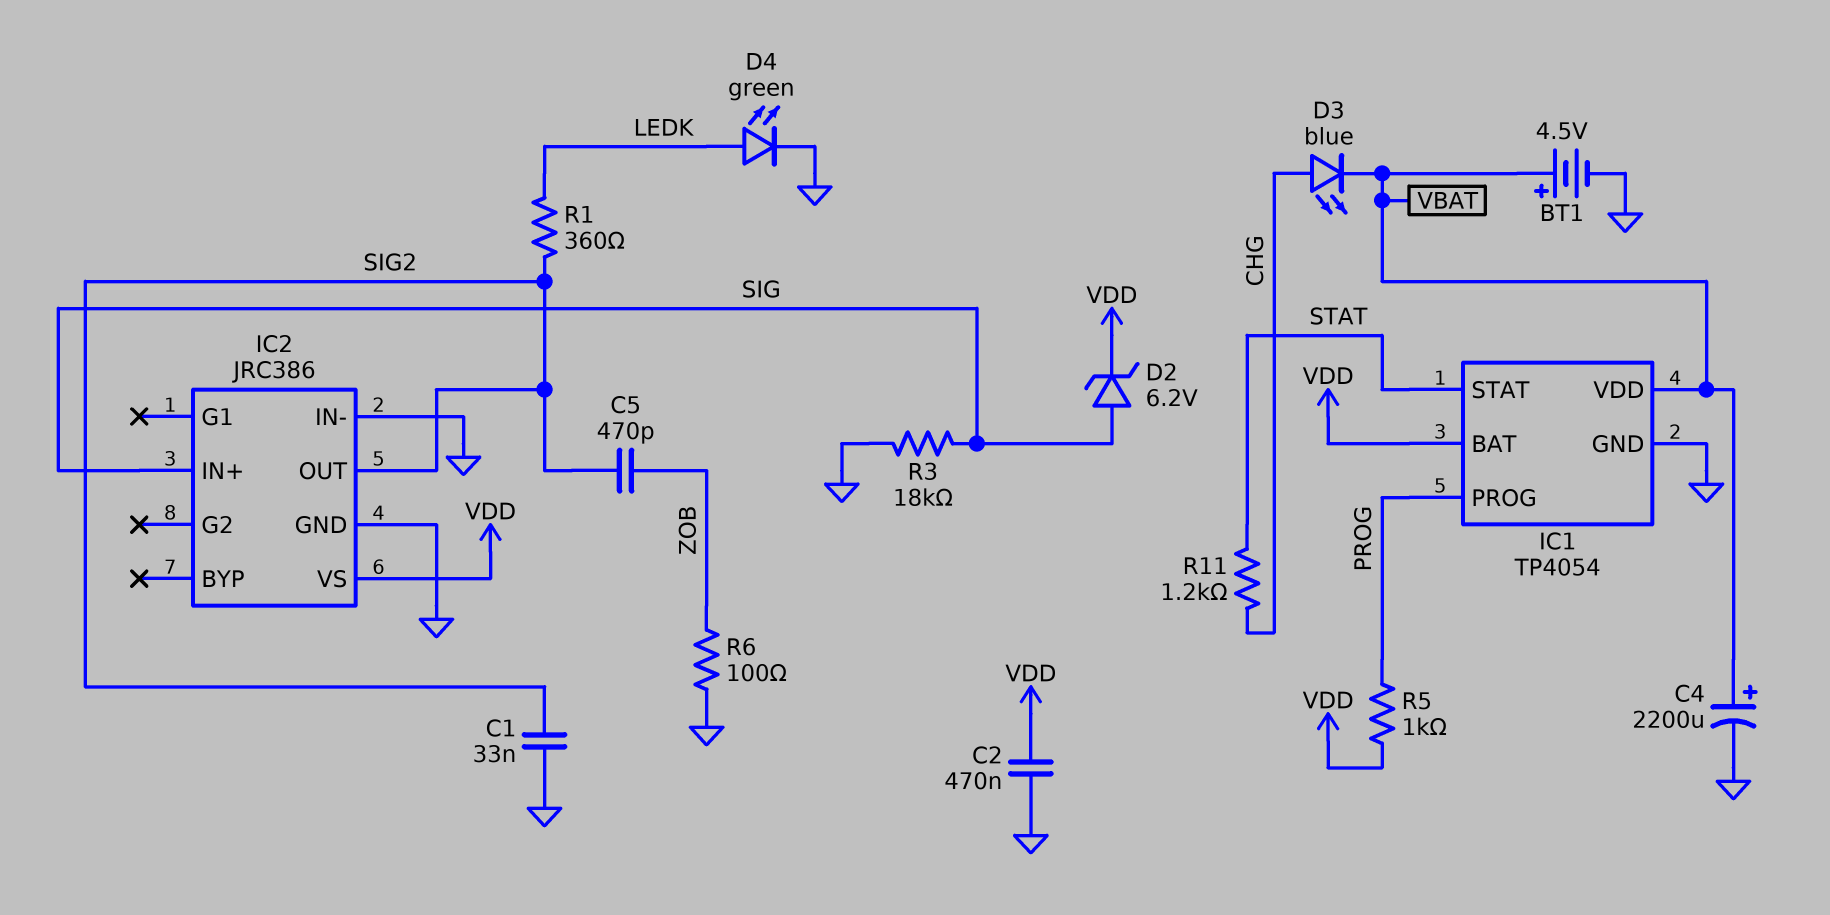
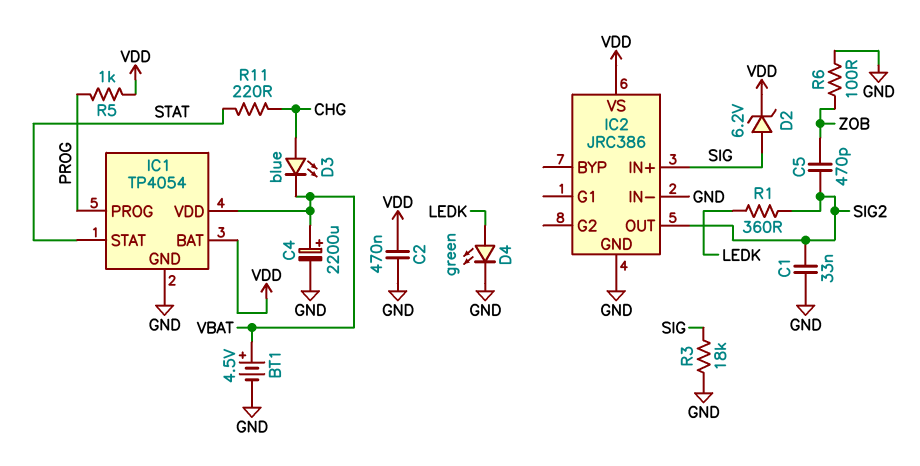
R11: 1.2k (CHG, STAT) -> 220 (CHG, STAT)

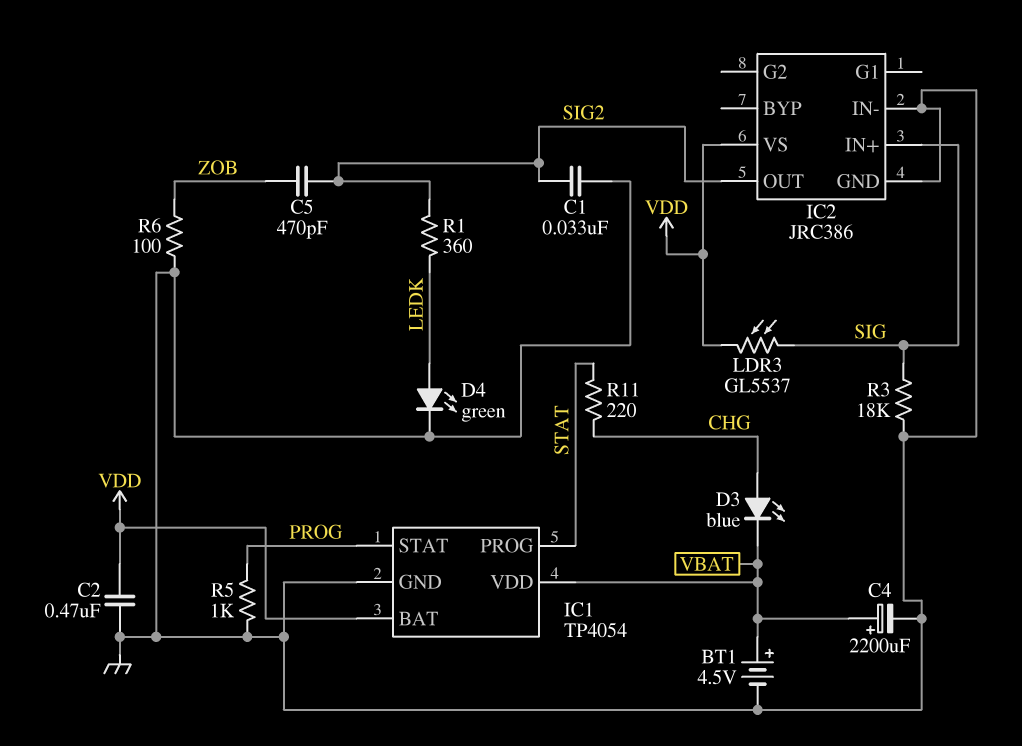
D2: zener 6.2V (A SIG, K VDD) -> none
IC1 pin PROG: PROG -> STAT
IC1 pin STAT: STAT -> PROG
LDR3: none -> GL5537 (SIG, VDD)
R5: 1k (PROG, VDD) -> 1k (GND, PROG)

